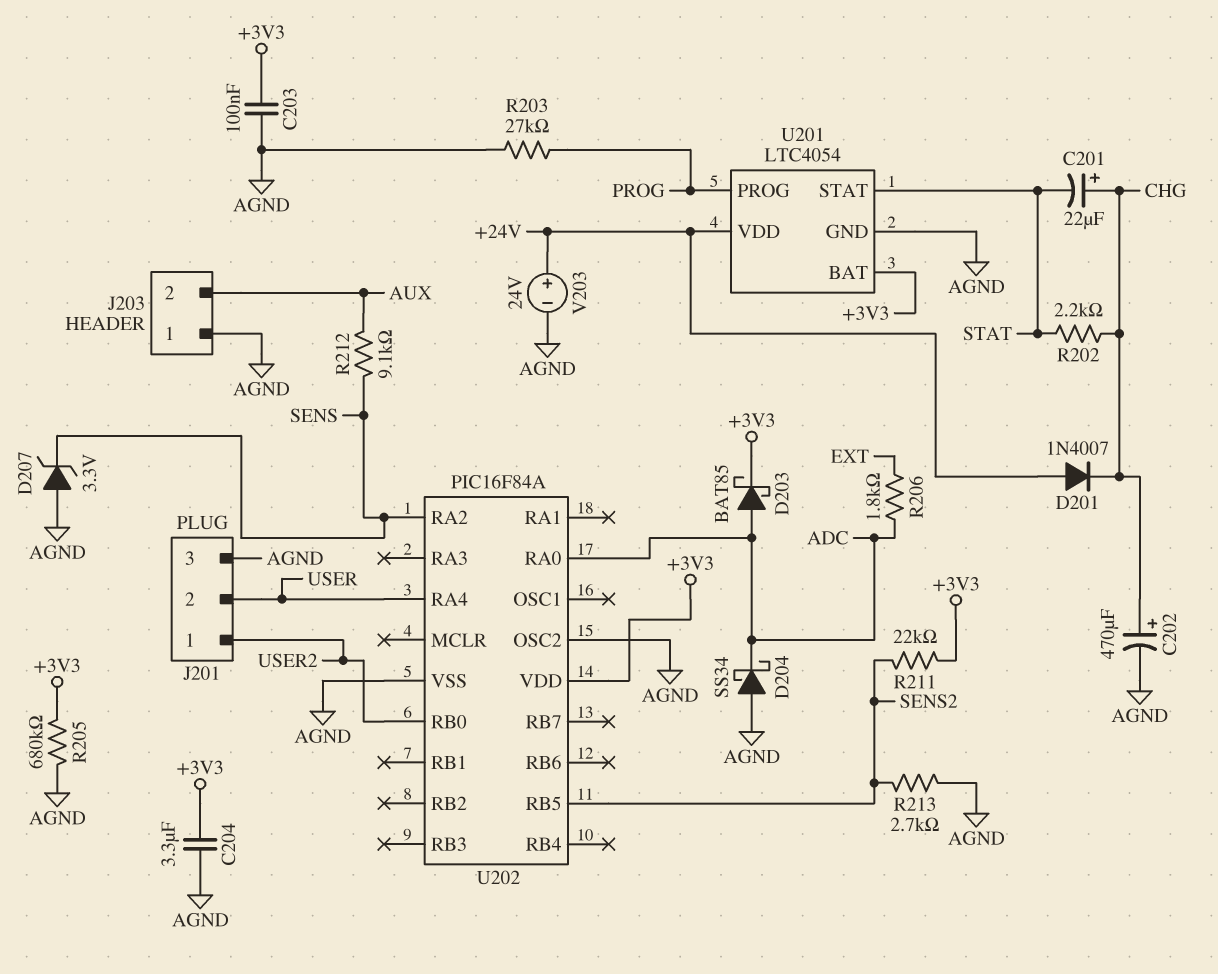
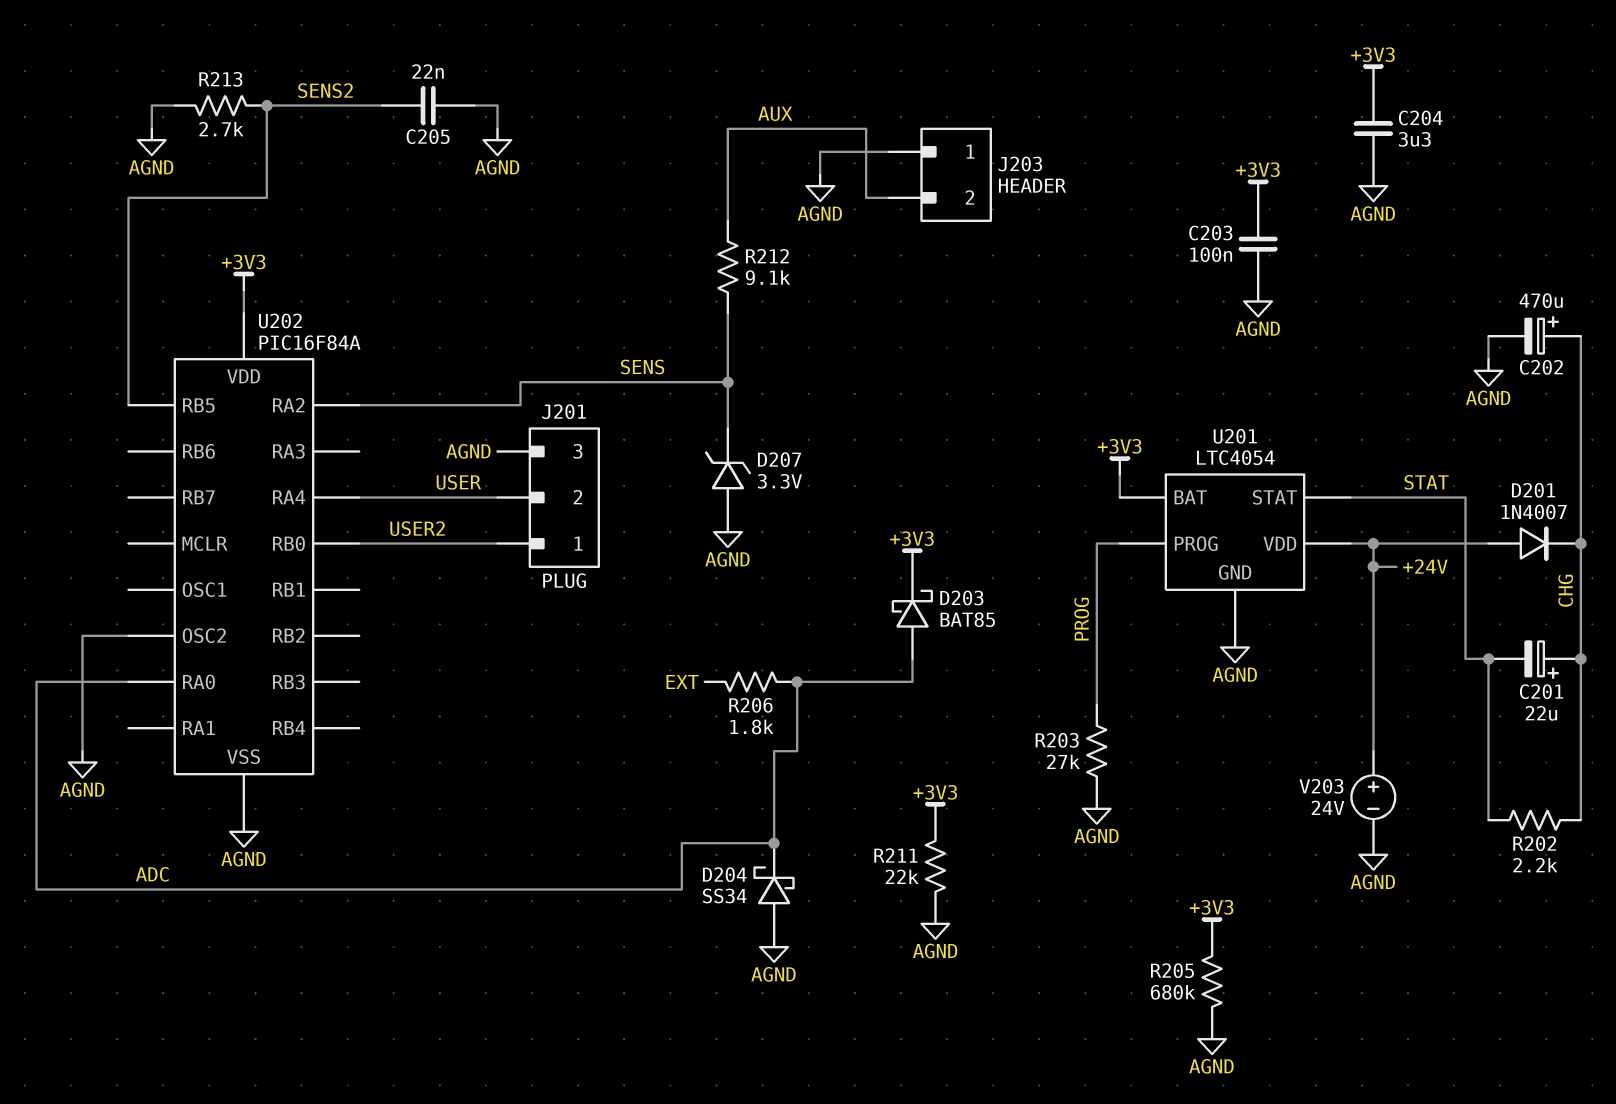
C205: none -> 22nF (AGND, SENS2)
R211: 22k (+3V3, SENS2) -> 22k (+3V3, AGND)

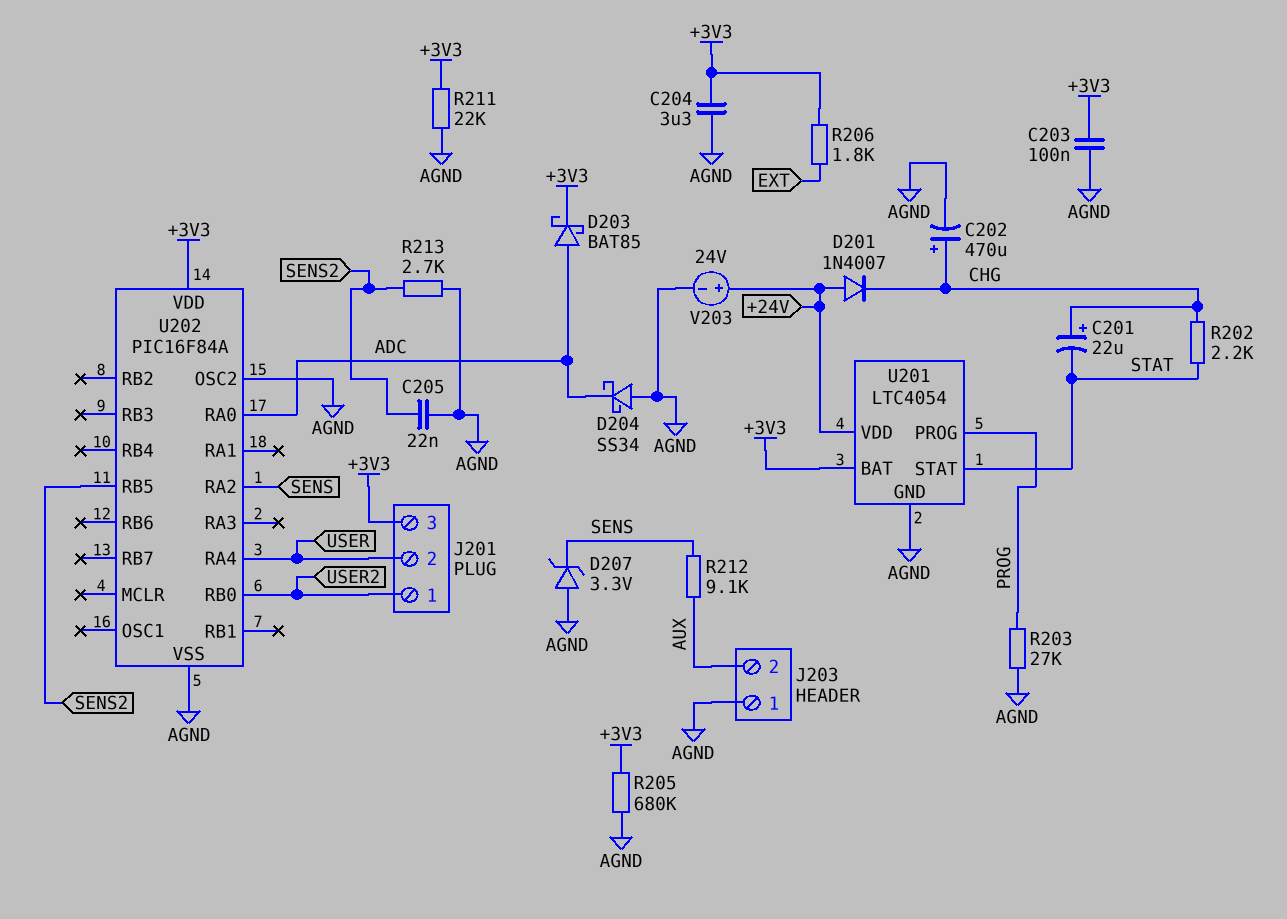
J201 pin 3: AGND -> +3V3
R206: 1.8k (ADC, EXT) -> 1.8k (+3V3, EXT)

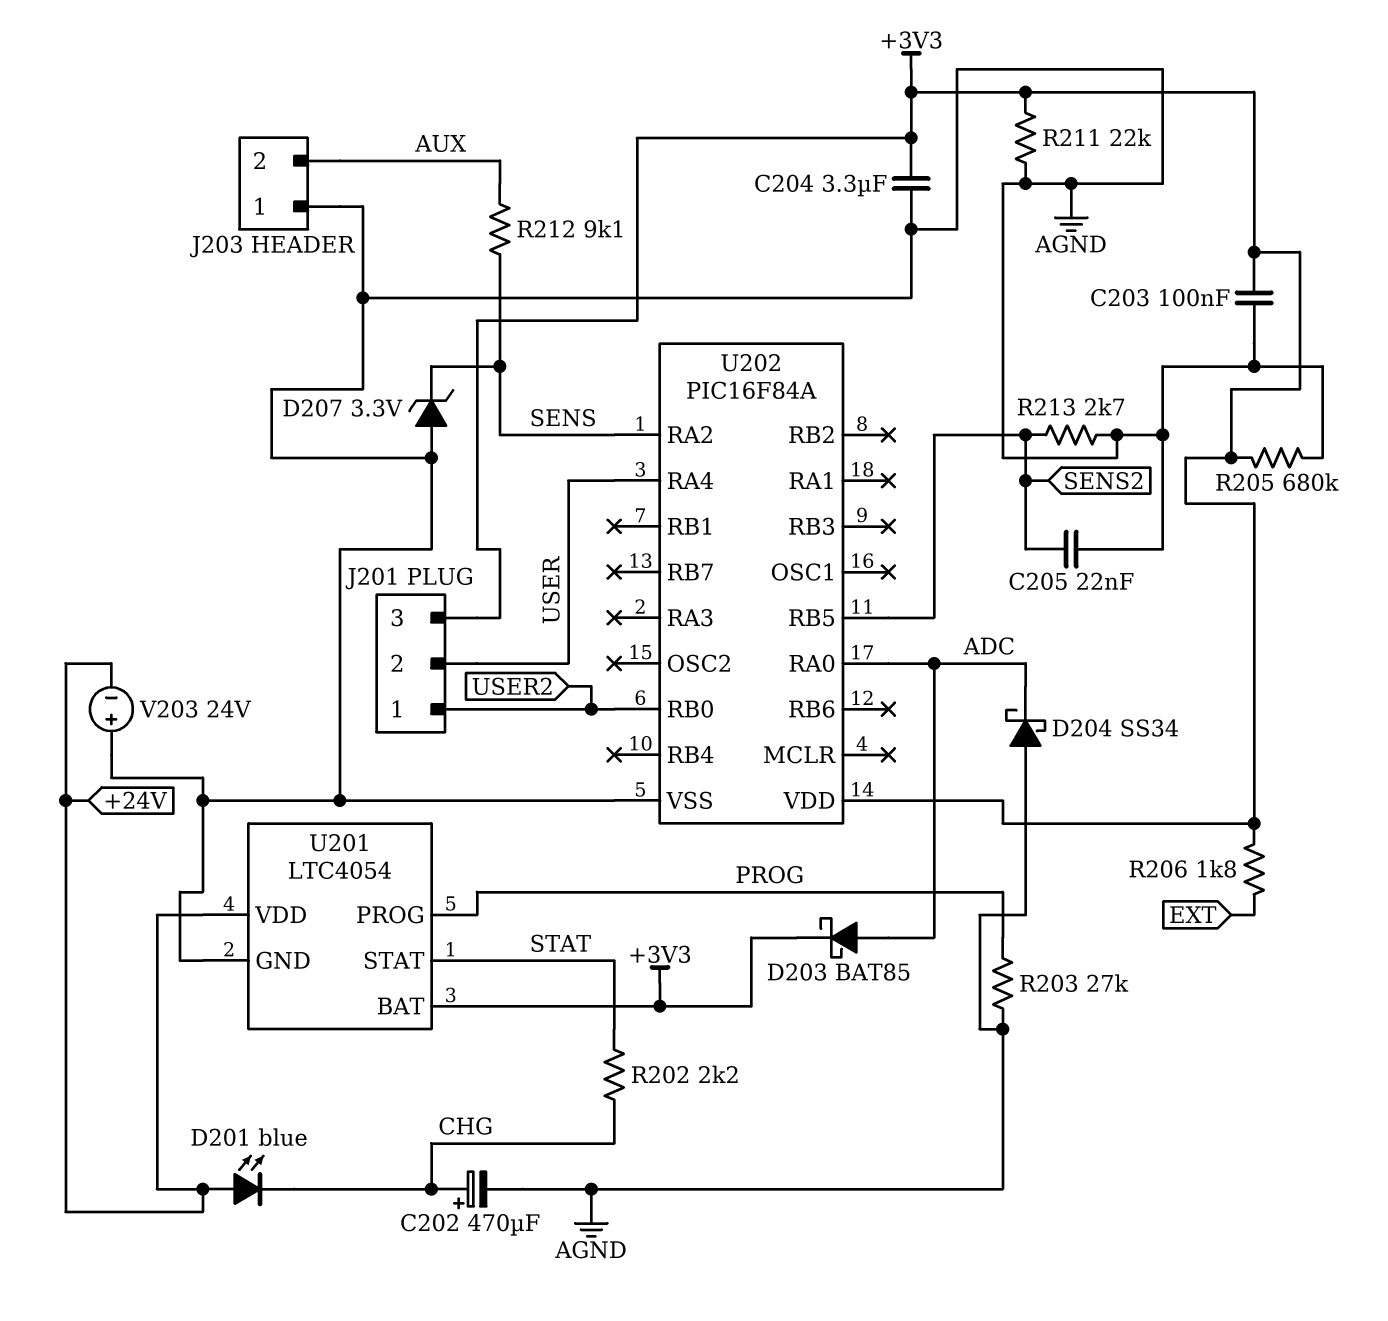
C201: 22uF (plus CHG, minus STAT) -> none
D201: diode 1N4007 (A +24V, K CHG) -> LED blue (A +24V, K CHG)
U202 pin OSC2: AGND -> none
V203: 24V (plus +24V, minus AGND) -> 24V (plus AGND, minus +24V)

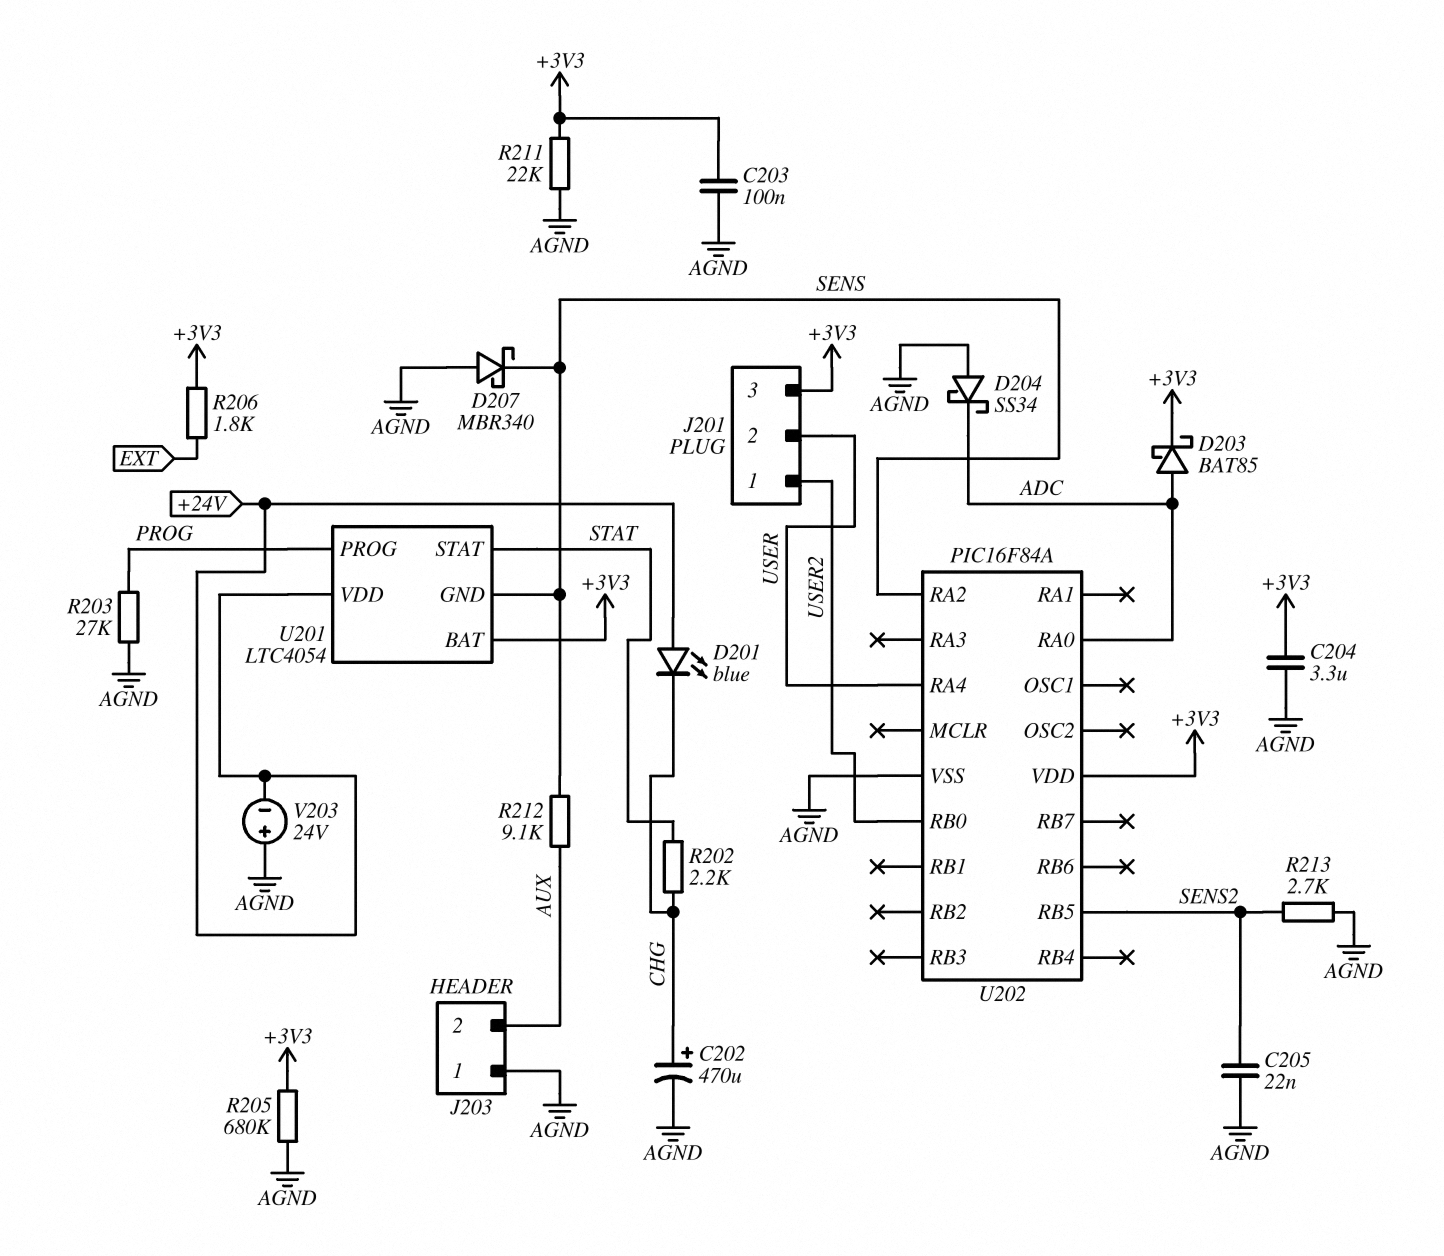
D207: zener 3.3V (A AGND, K SENS) -> schottky MBR340 (A AGND, K SENS)
U201 pin GND: AGND -> SENS

